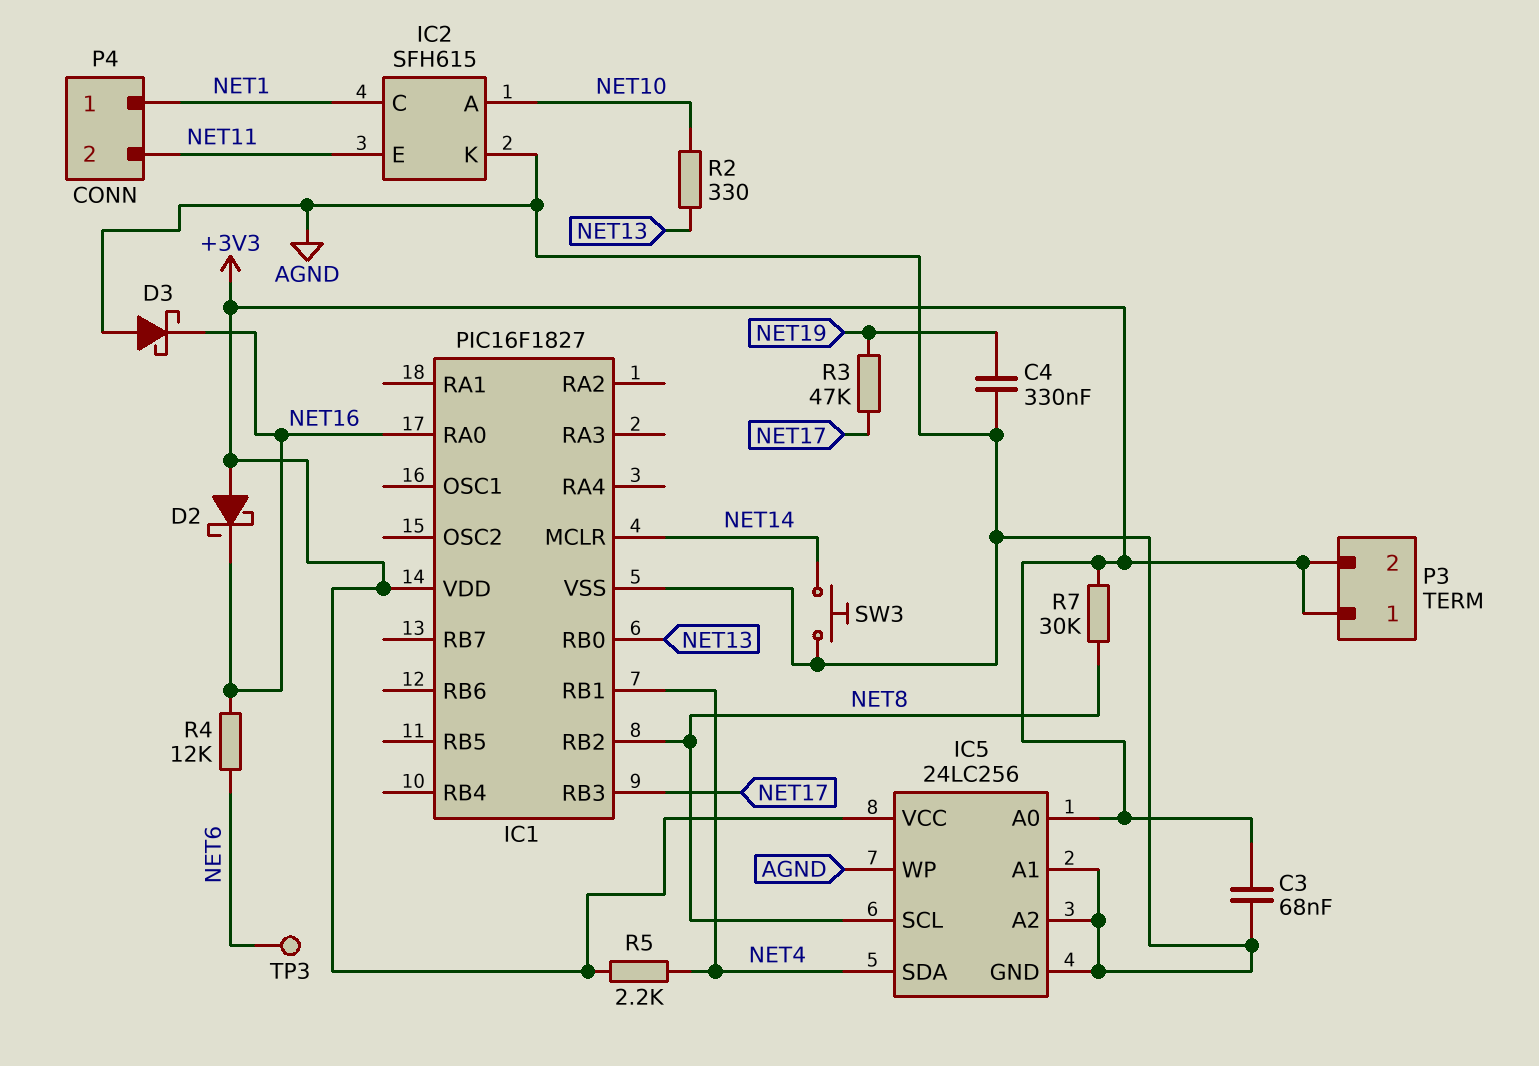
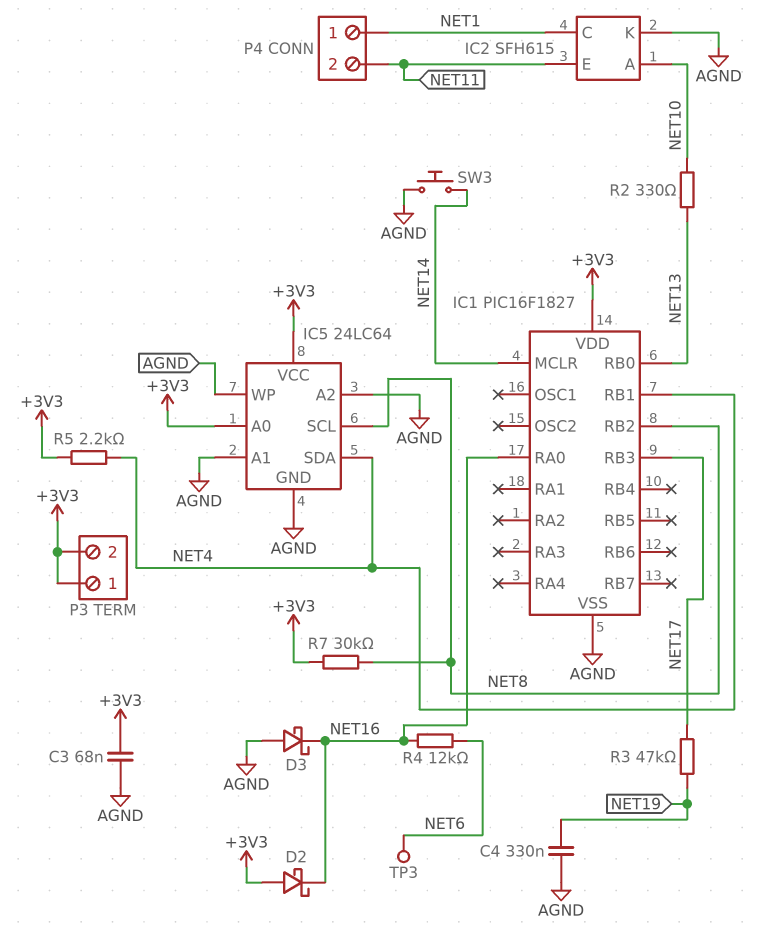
IC5: 24LC256 -> 24LC64

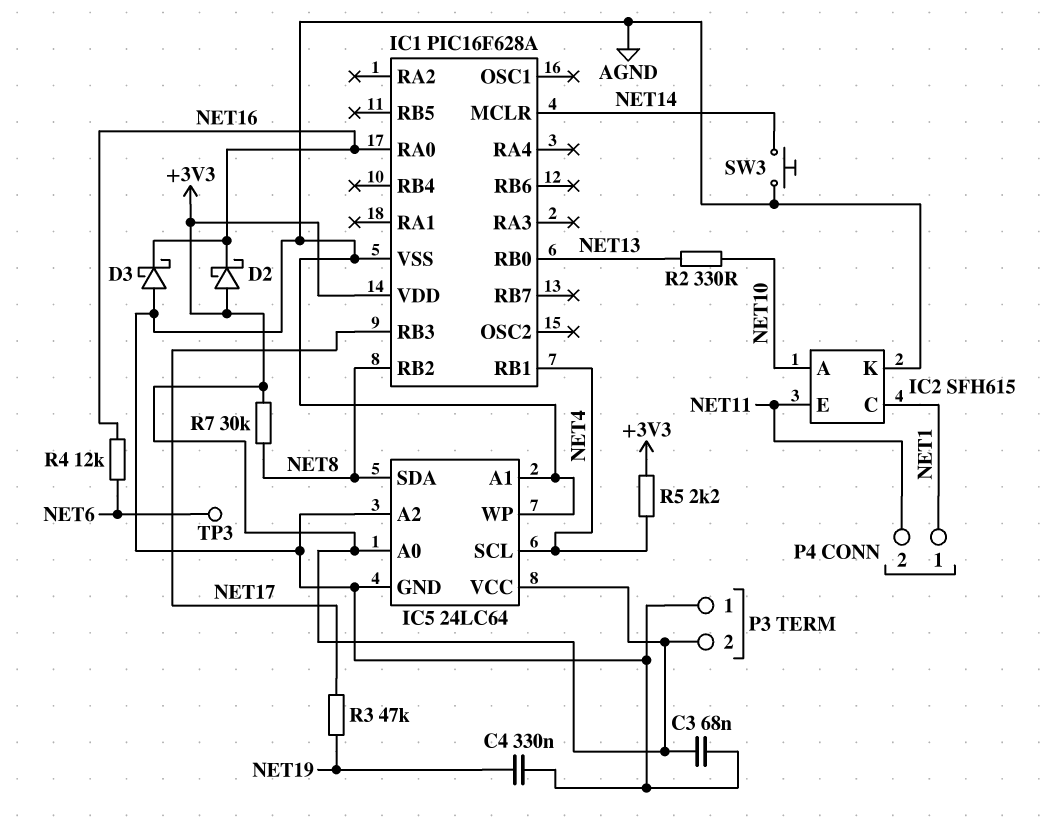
IC1: PIC16F1827 -> PIC16F628A
IC5 pin SCL: NET8 -> NET4
IC5 pin SDA: NET4 -> NET8
P3 pin 1: +3V3 -> AGND

